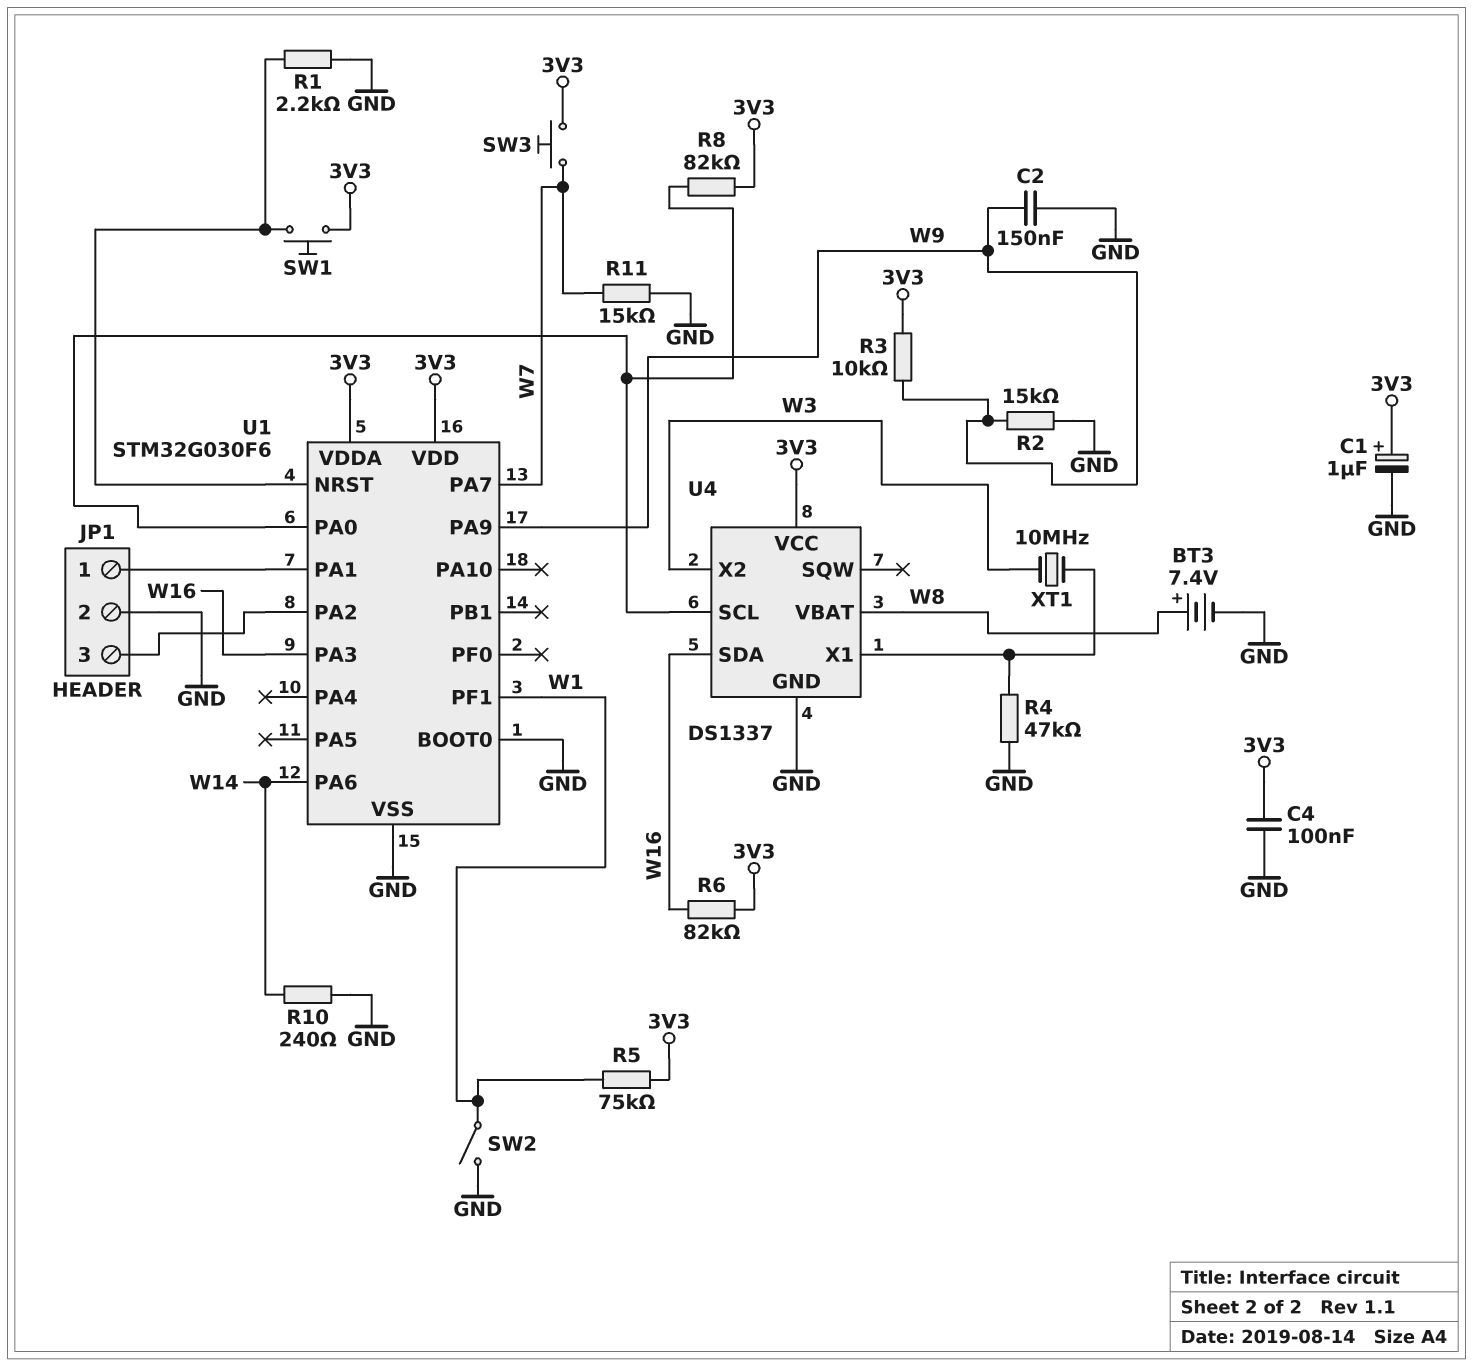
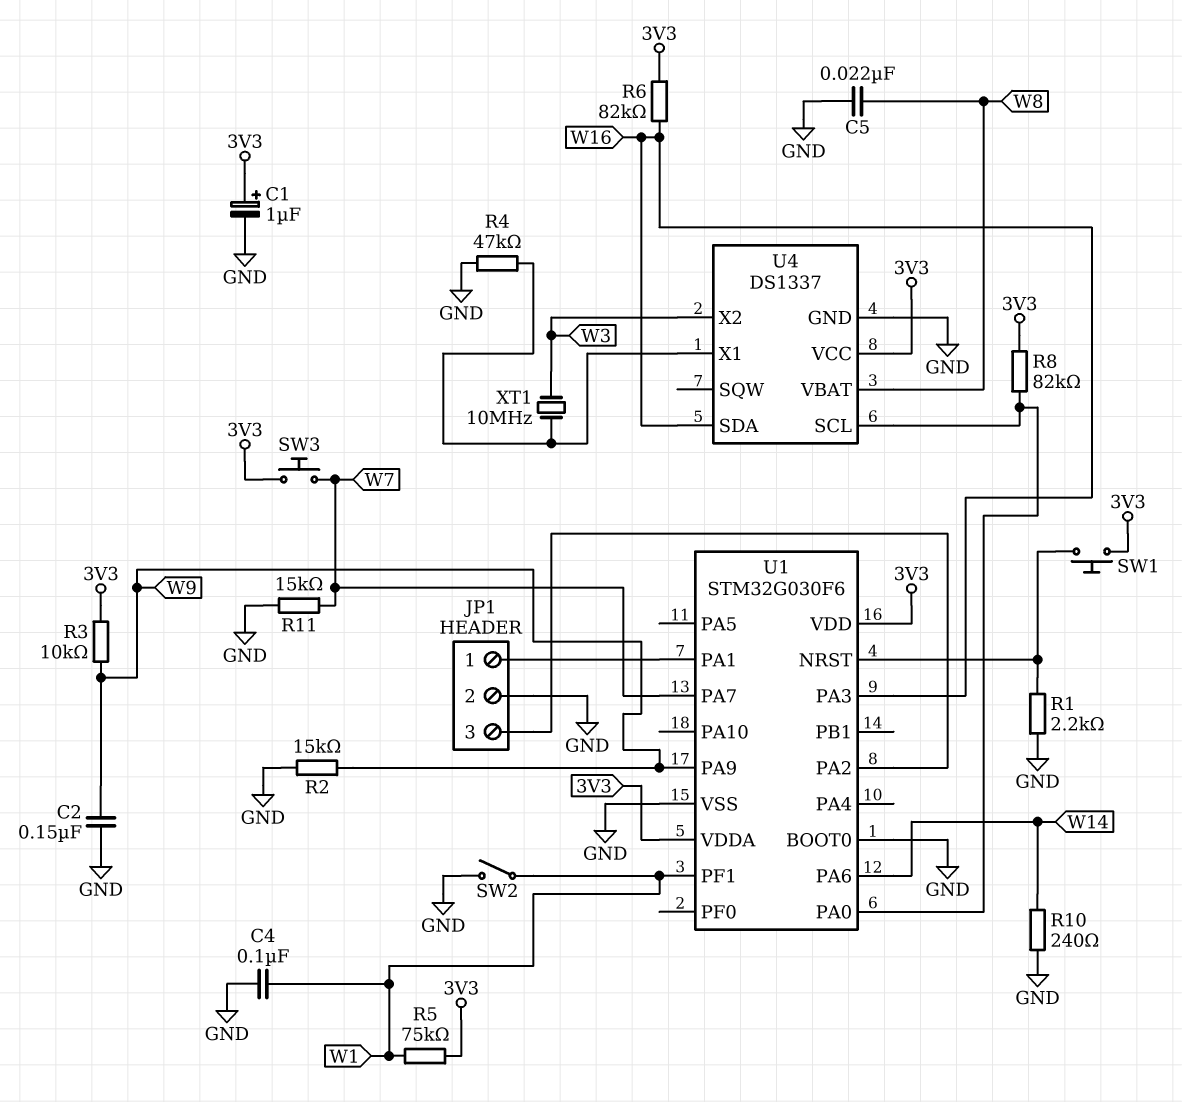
BT3: 7.4V (plus W8, minus GND) -> none
C4: 100nF (3V3, GND) -> 100nF (GND, W1)
C5: none -> 22nF (GND, W8)

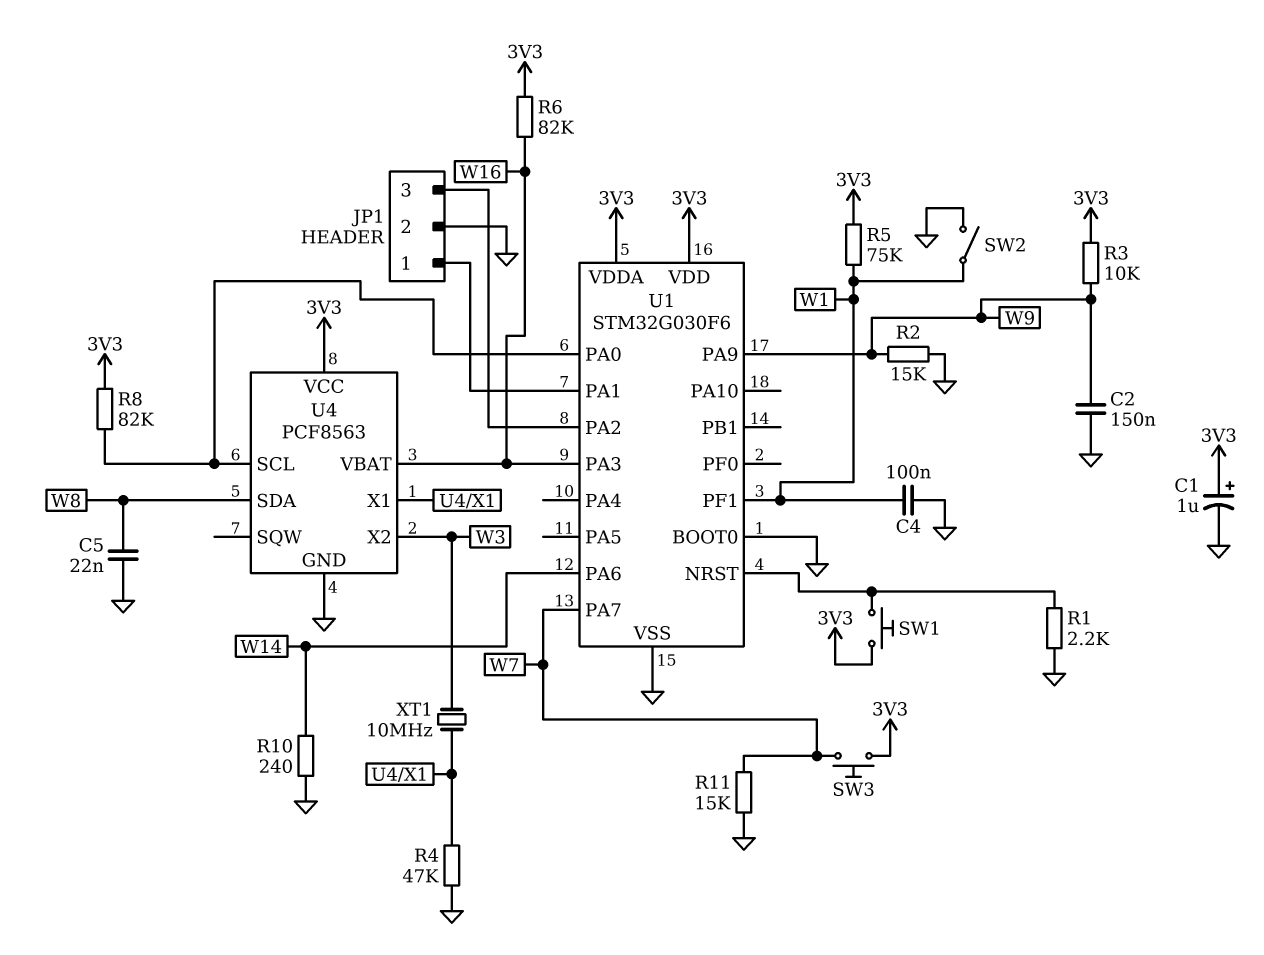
U4: DS1337 -> PCF8563
U4 pin SDA: W16 -> W8
U4 pin VBAT: W8 -> W16

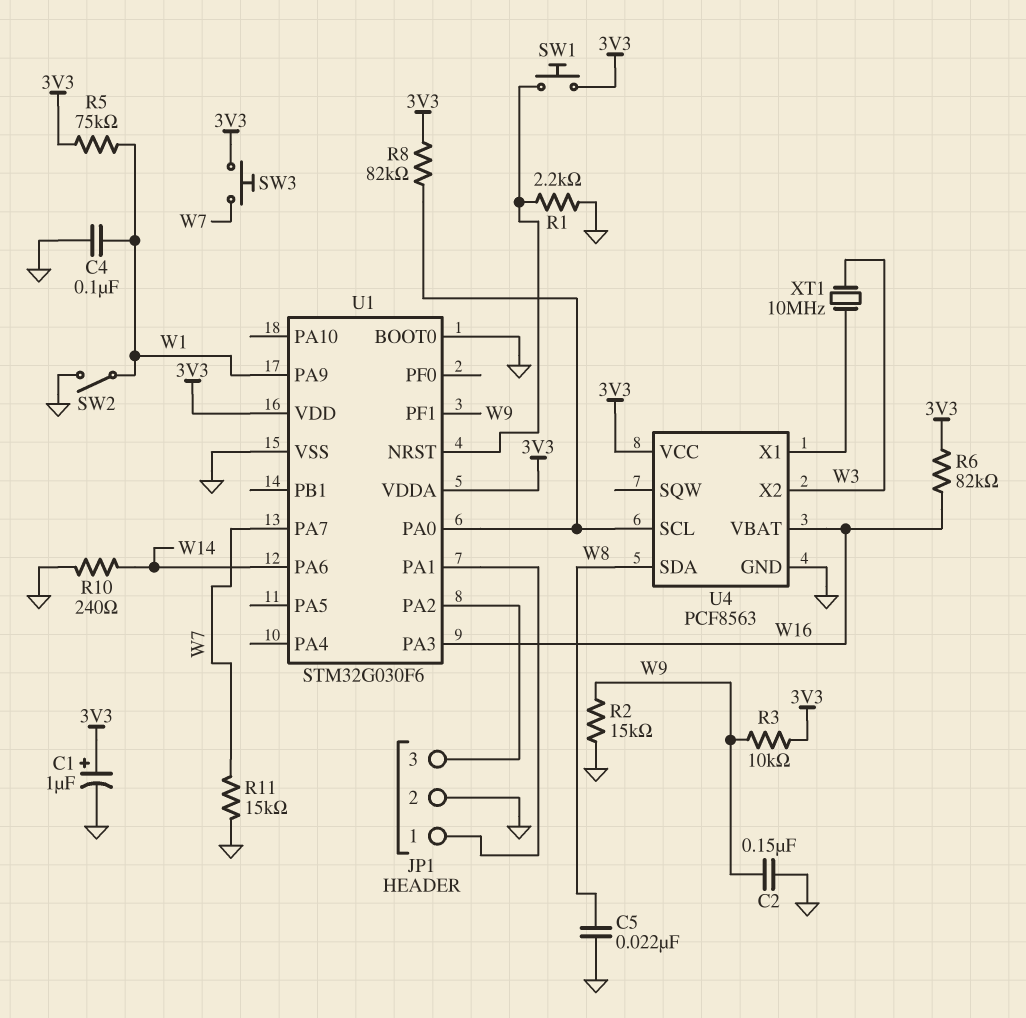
R4: 47k (GND, U4/X1) -> none
U1 pin PA9: W9 -> W1
U1 pin PF1: W1 -> W9

